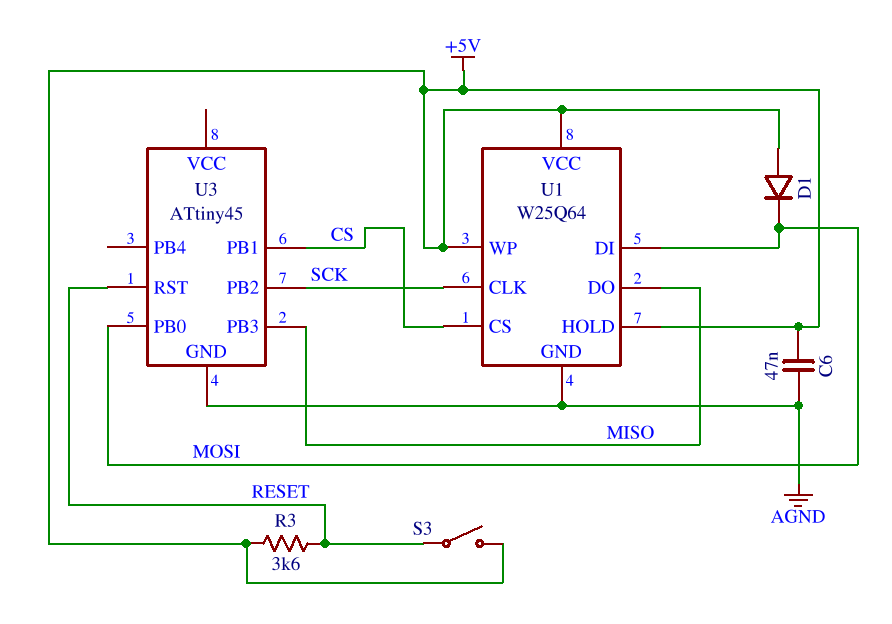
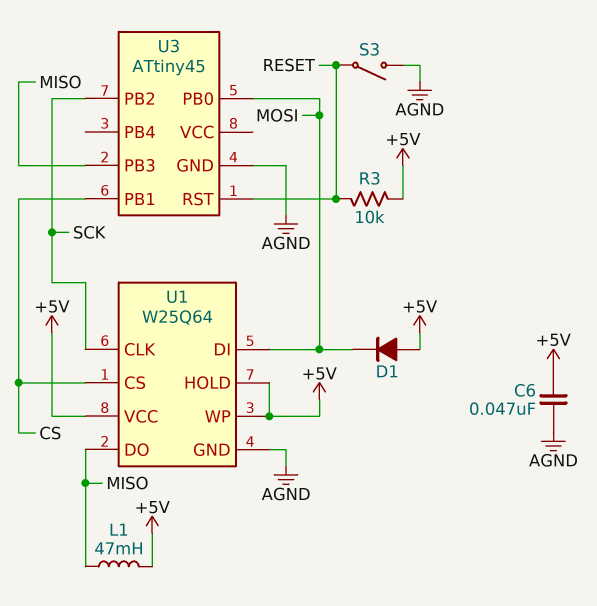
L1: none -> 47mH (+5V, MISO)
R3: 3.6k (+5V, RESET) -> 10k (+5V, RESET)
S3: switch (+5V, RESET) -> switch (AGND, RESET)

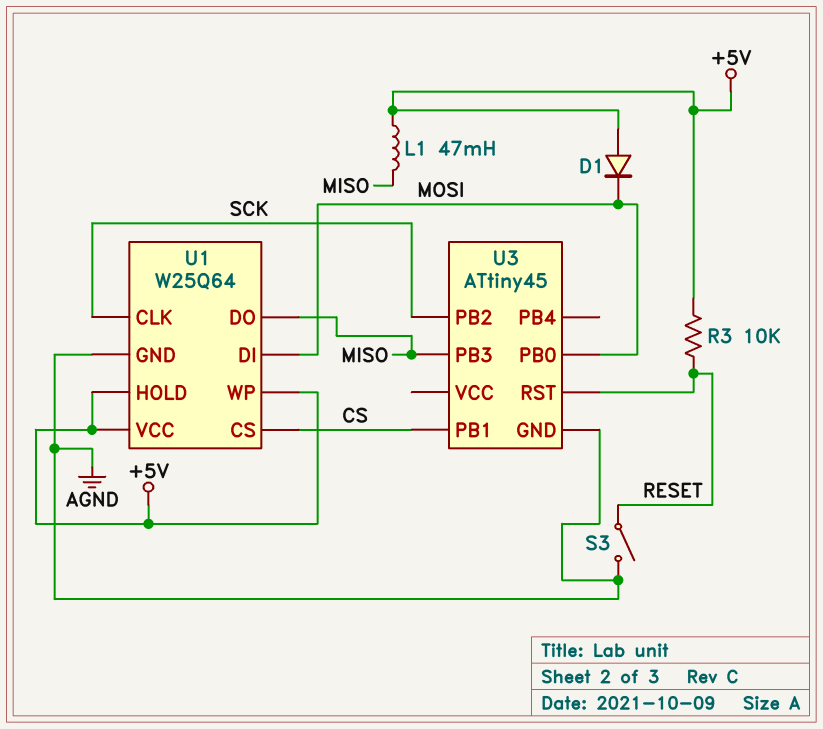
C6: 47nF (+5V, AGND) -> none

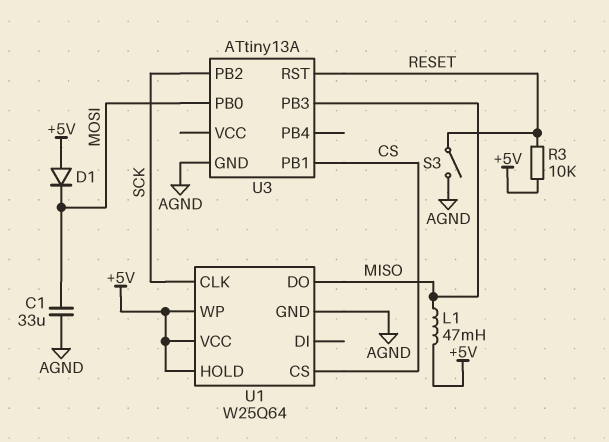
C1: none -> 33uF (AGND, MOSI)
U1 pin DI: MOSI -> none
U3: ATtiny45 -> ATtiny13A

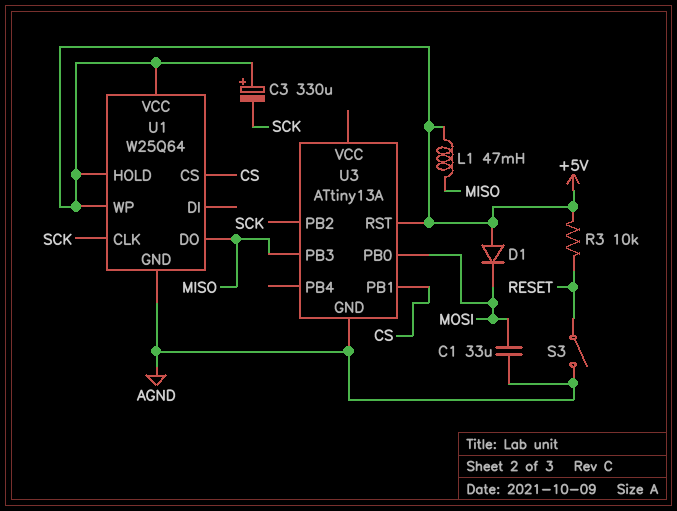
C3: none -> 330uF (plus +5V, minus SCK)
U3 pin RST: RESET -> +5V

